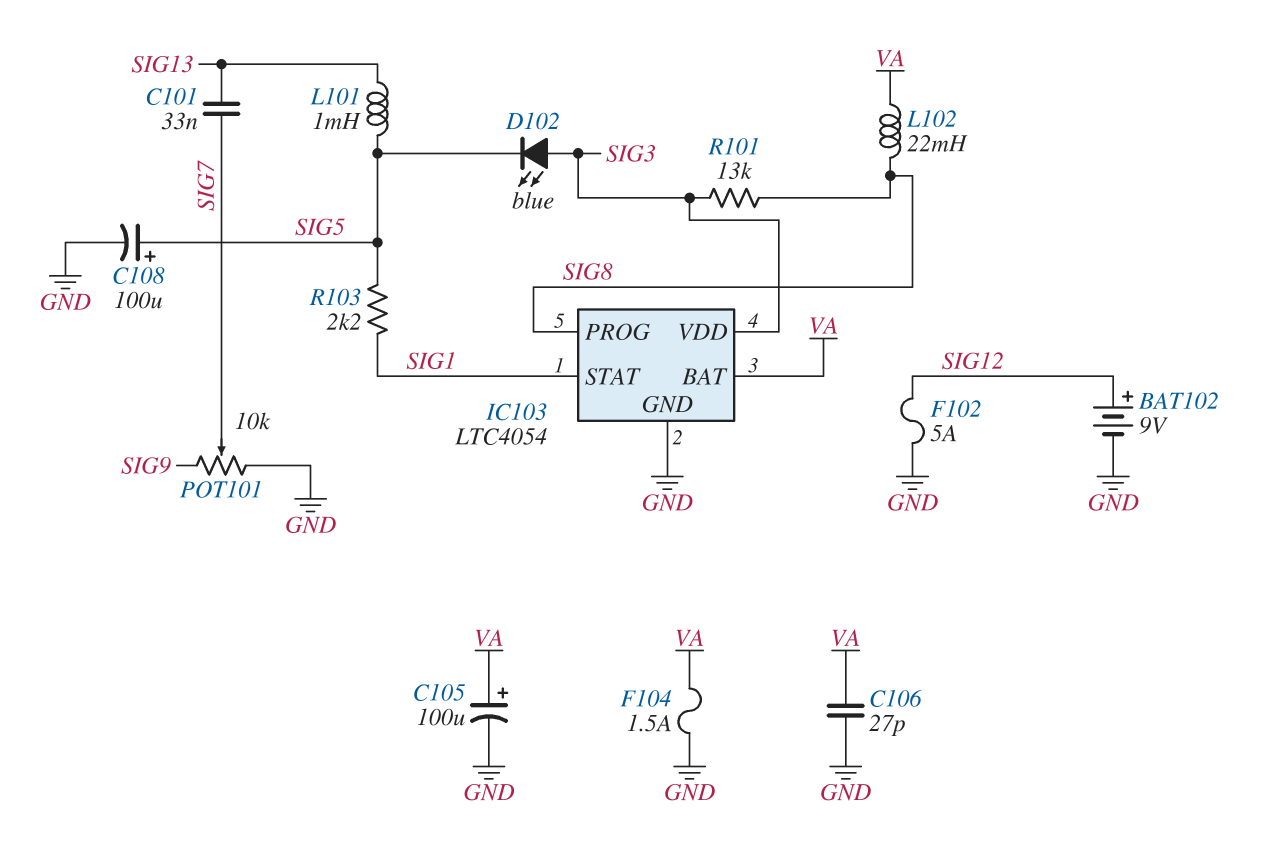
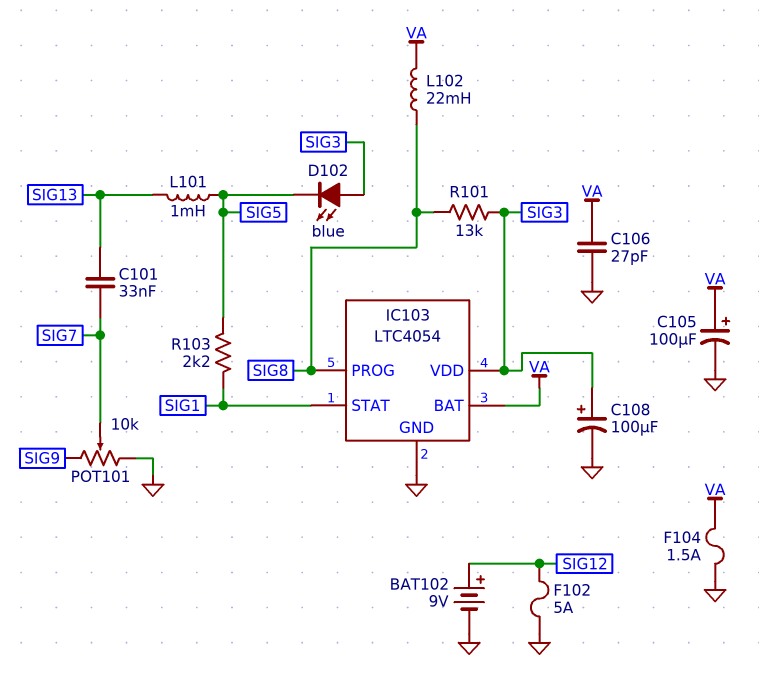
C108: 100uF (plus SIG5, minus GND) -> 100uF (plus SIG3, minus GND)

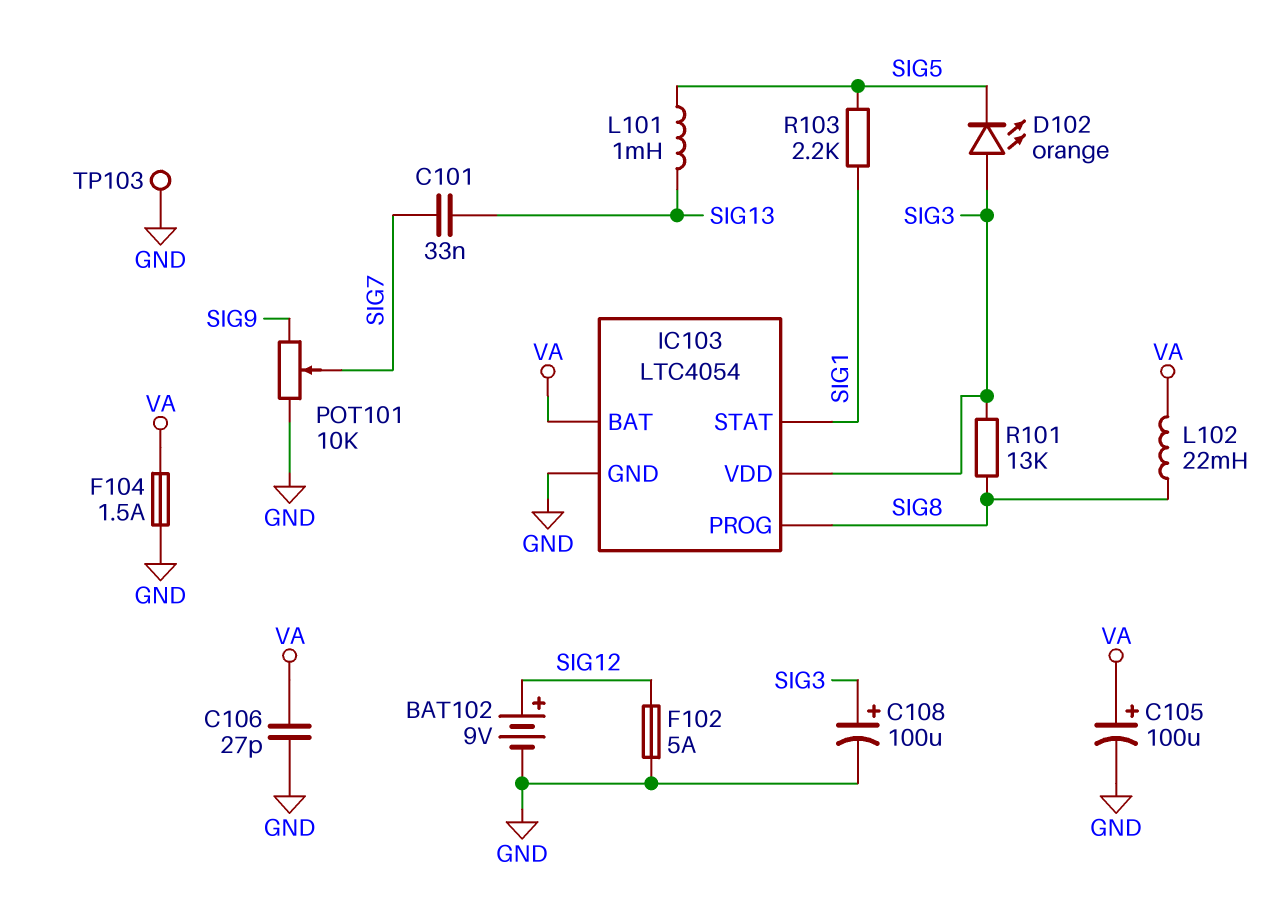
D102: LED blue (A SIG3, K SIG5) -> LED orange (A SIG3, K SIG5)
TP103: none -> test point (GND)

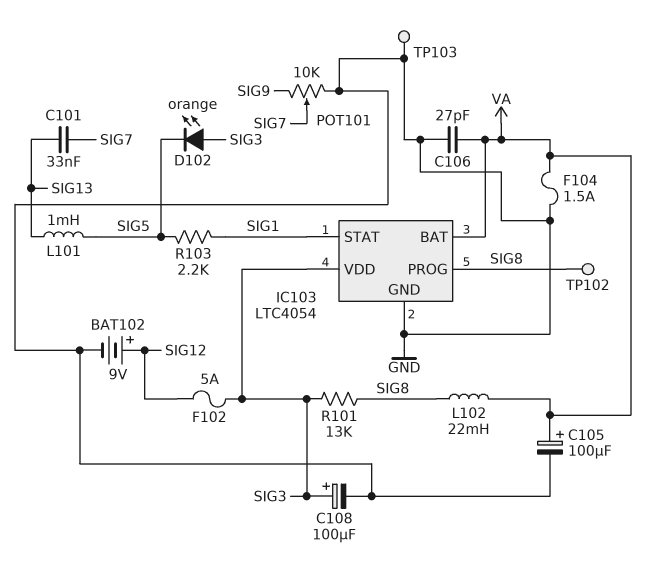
F102: 5A (GND, SIG12) -> 5A (SIG3, SIG12)
TP102: none -> test point (SIG8)

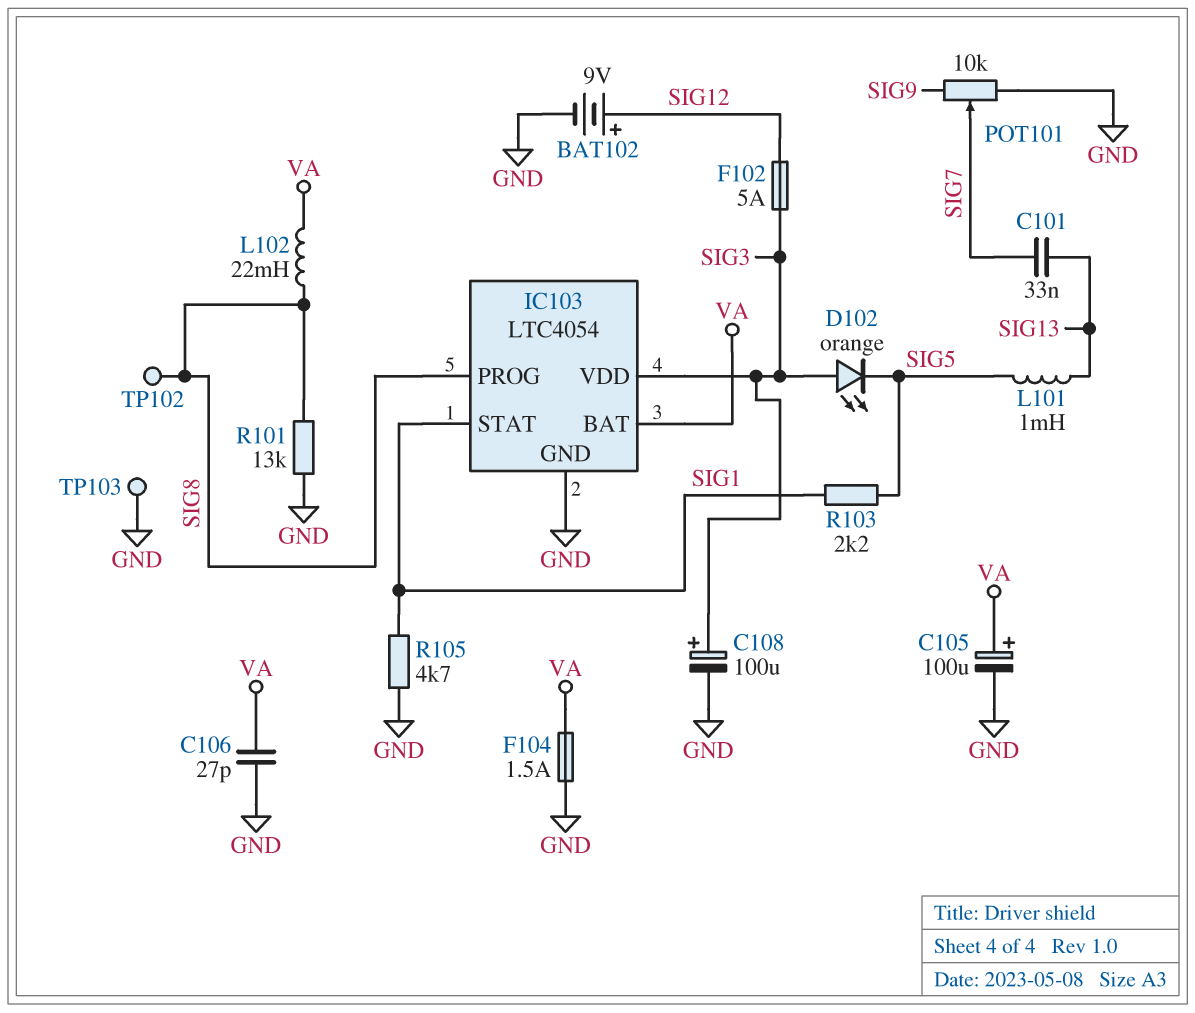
R101: 13k (SIG3, SIG8) -> 13k (GND, SIG8)
R105: none -> 4.7k (GND, SIG1)

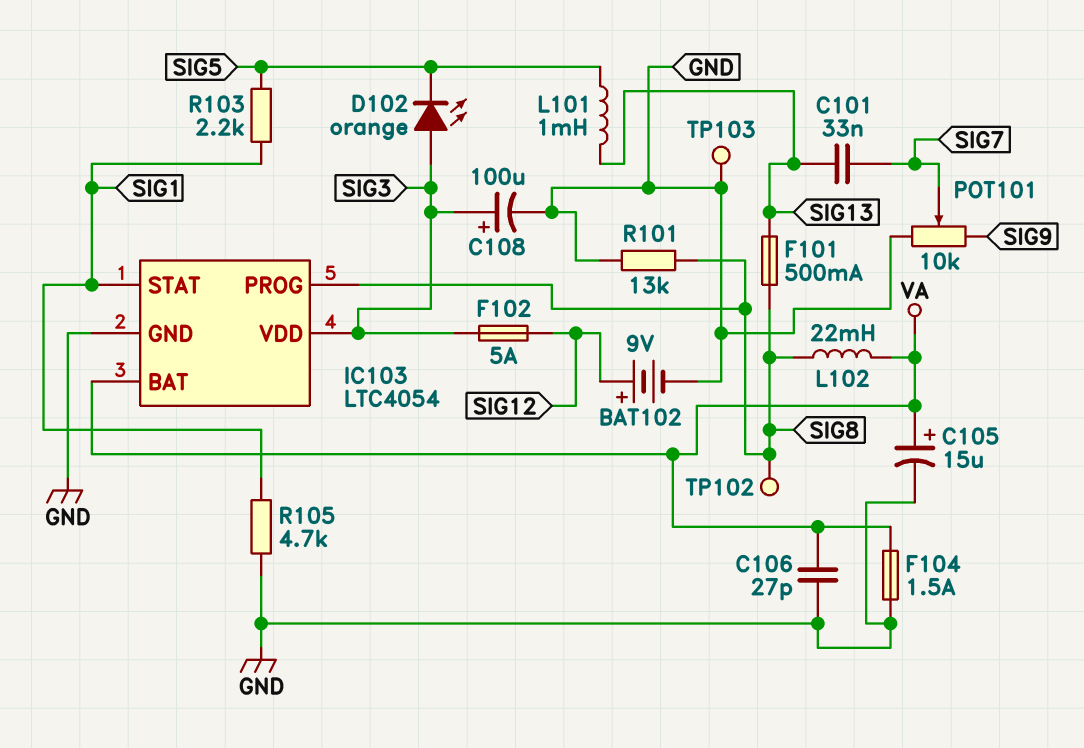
C105: 100uF (plus VA, minus GND) -> 15uF (plus VA, minus GND)
F101: none -> 500mA (SIG8, SIG13)

